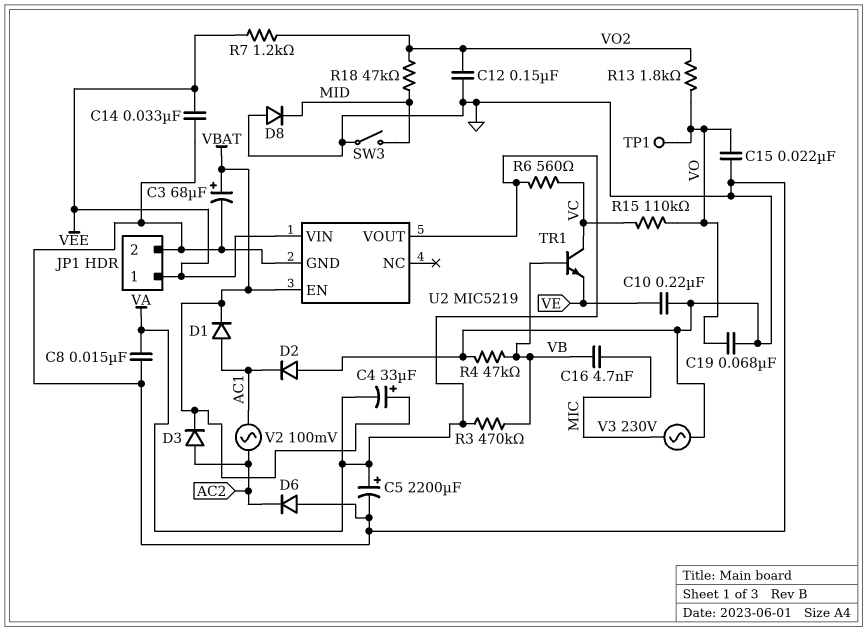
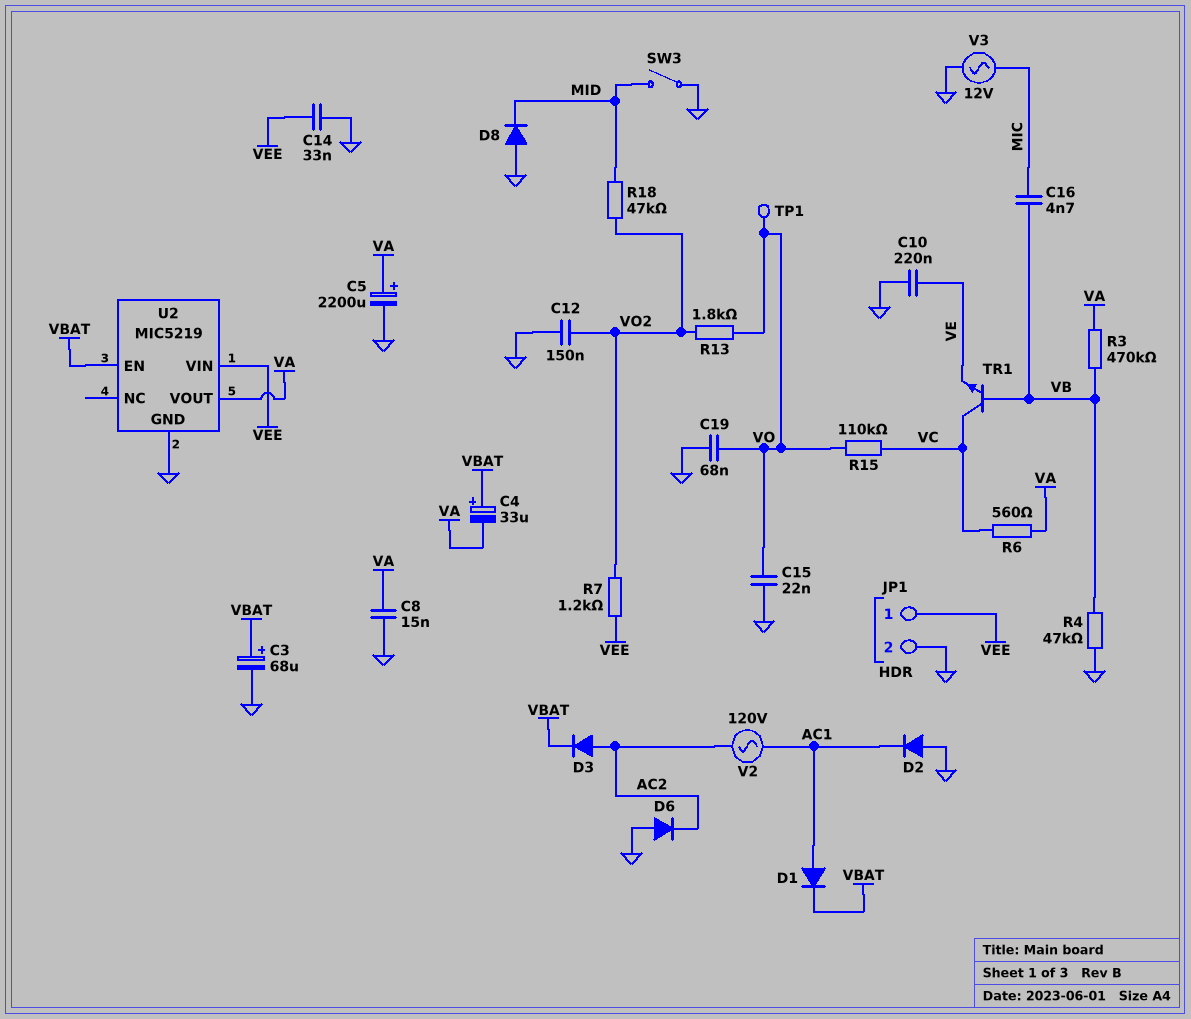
V2: AC 100mV (AC1, AC2) -> AC 120V (AC1, AC2)
V3: AC 230V (GND, MIC) -> AC 12V (GND, MIC)

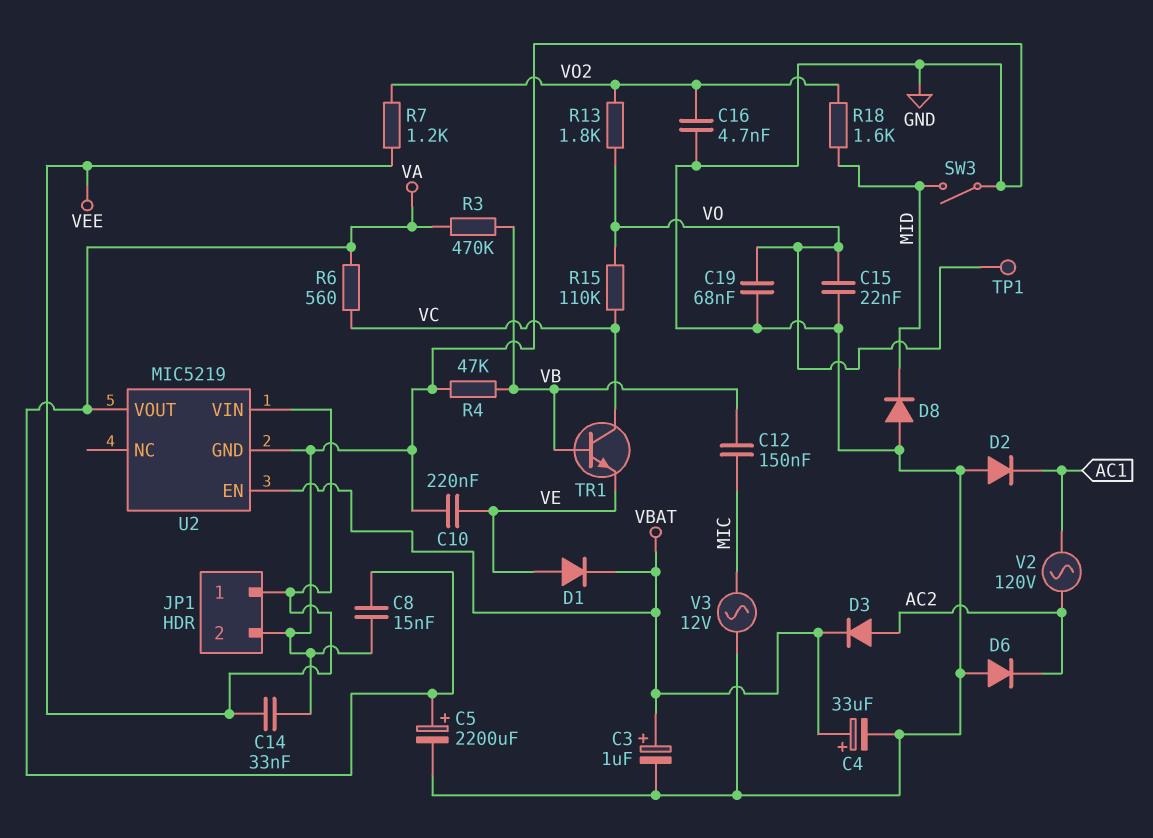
C3: 68uF (plus VBAT, minus GND) -> 1uF (plus VBAT, minus GND)
C4: 33uF (plus VBAT, minus VA) -> 33uF (plus VBAT, minus GND)
C12: 150nF (GND, VO2) -> 150nF (MIC, VB)
C16: 4.7nF (MIC, VB) -> 4.7nF (GND, VO2)
D1: diode (A AC1, K VBAT) -> diode (A VE, K VBAT)
R18: 47k (MID, VO2) -> 1.6k (MID, VO2)

